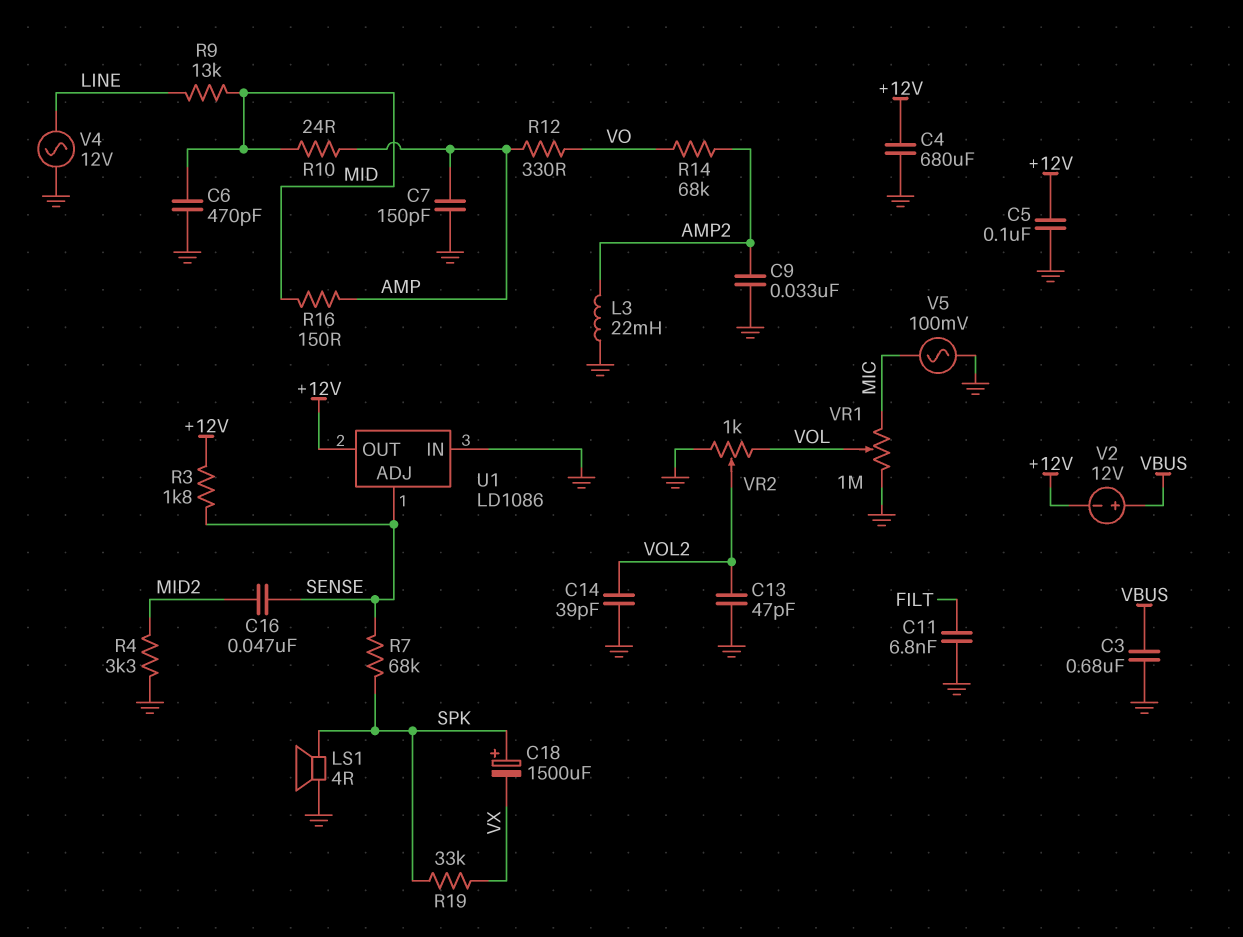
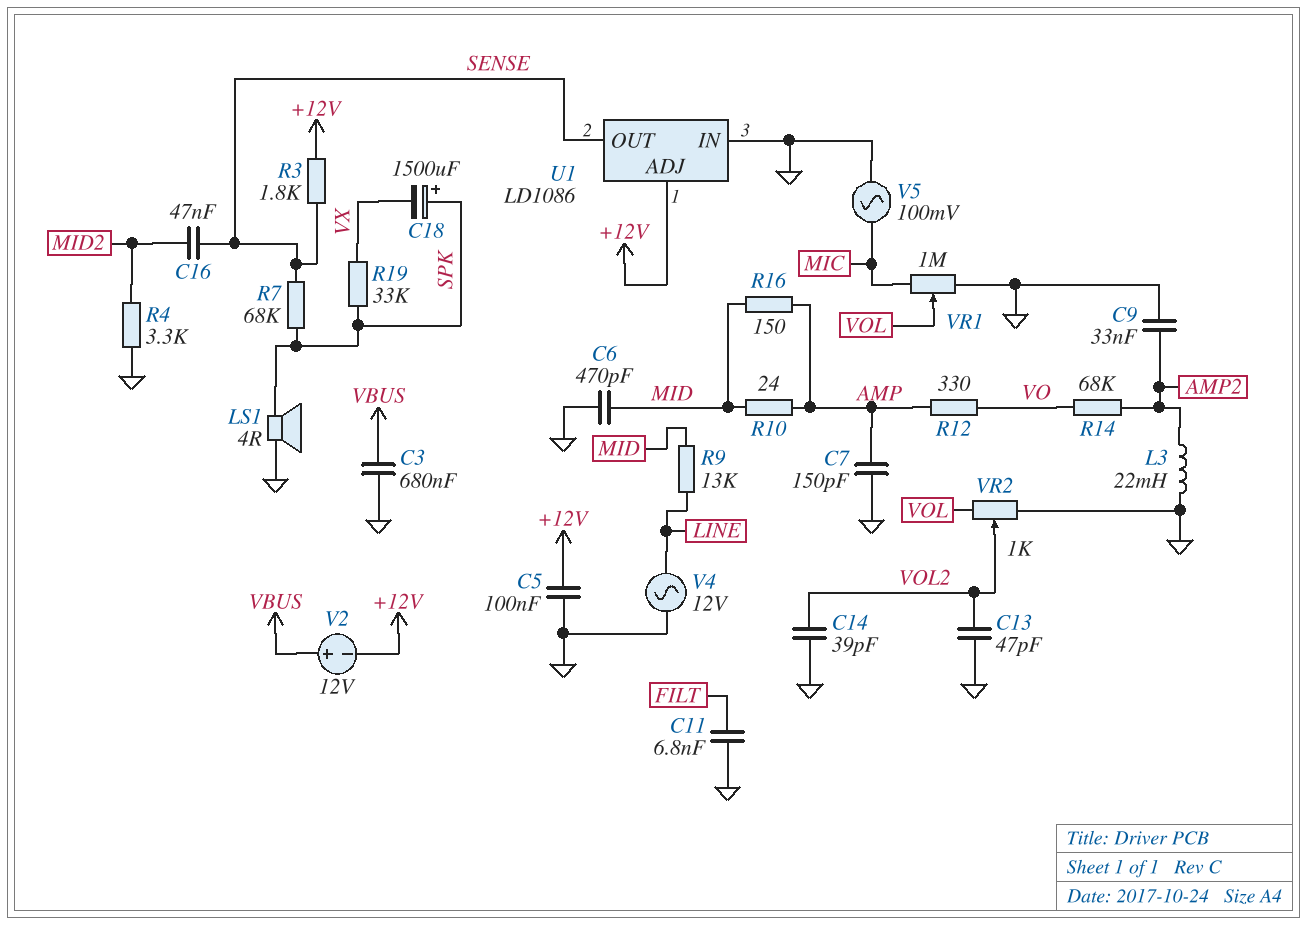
C4: 680uF (+12V, GND) -> none
U1 pin ADJ: SENSE -> +12V
U1 pin OUT: +12V -> SENSE

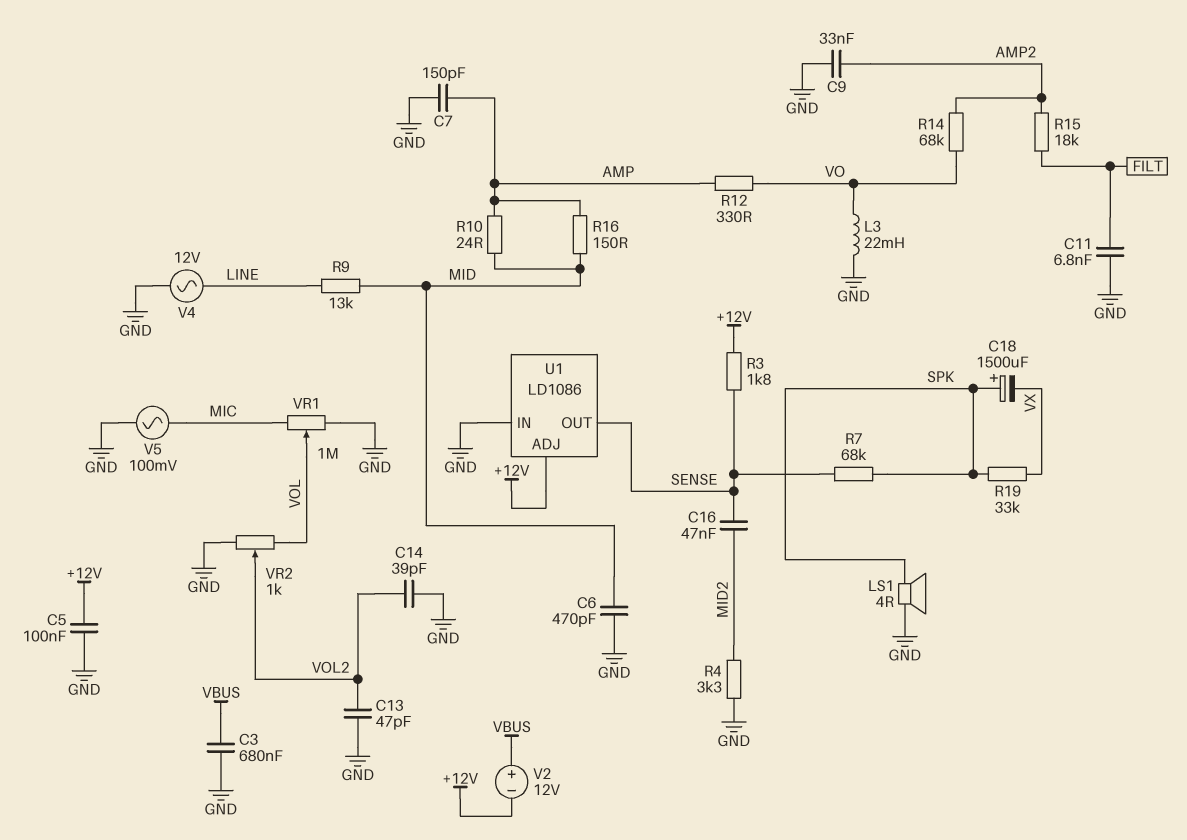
L3: 22mH (AMP2, GND) -> 22mH (GND, VO)
R15: none -> 18k (AMP2, FILT)

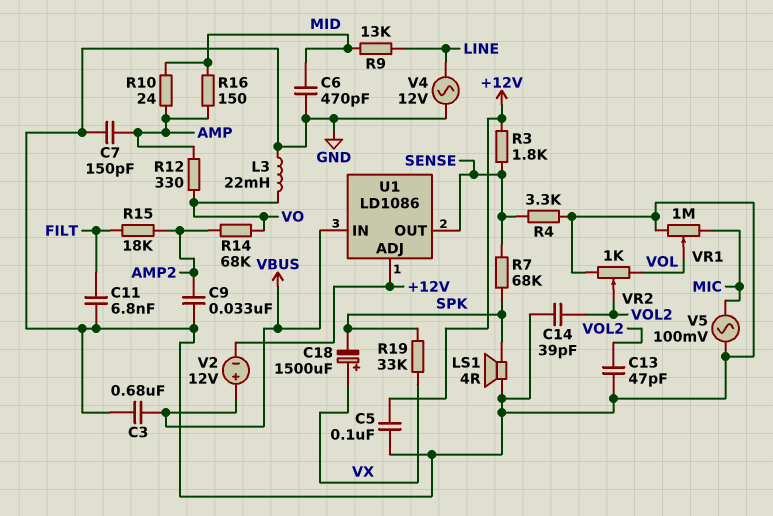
C16: 47nF (MID2, SENSE) -> none
C18: 1500uF (plus SPK, minus VX) -> 1500uF (plus VX, minus SPK)
R4: 3.3k (GND, MID2) -> 3.3k (GND, SENSE)
U1 pin IN: GND -> VBUS

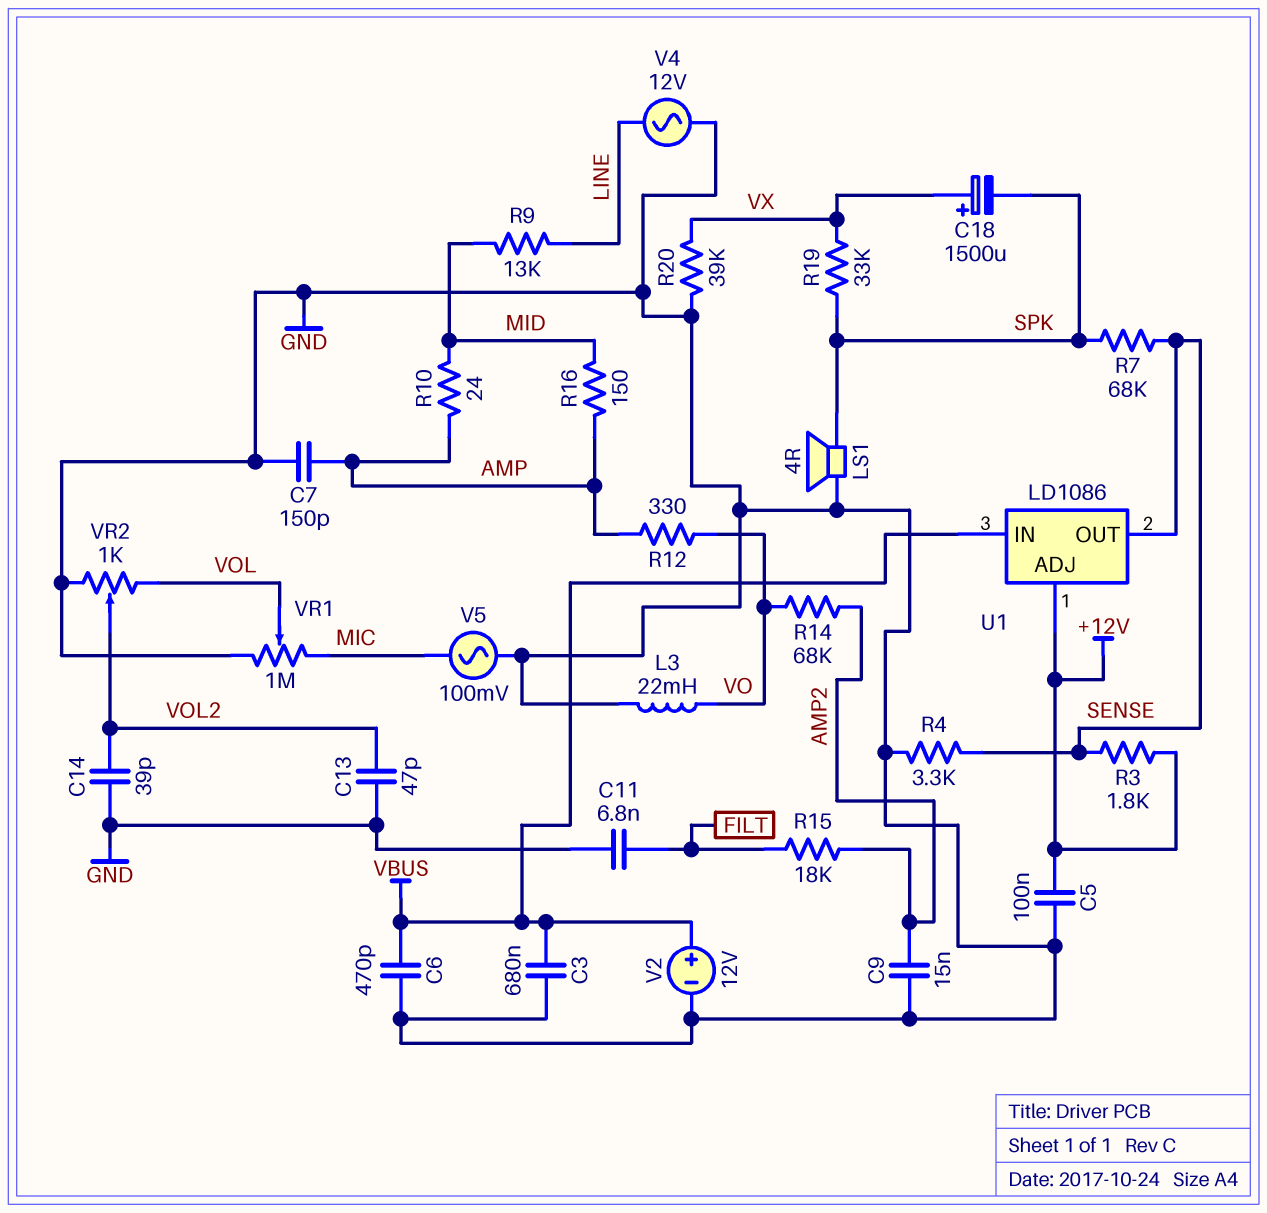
C6: 470pF (GND, MID) -> 470pF (GND, VBUS)
C9: 33nF (AMP2, GND) -> 15nF (AMP2, GND)
R20: none -> 39k (GND, VX)
V2: 12V (plus VBUS, minus +12V) -> 12V (plus VBUS, minus GND)

